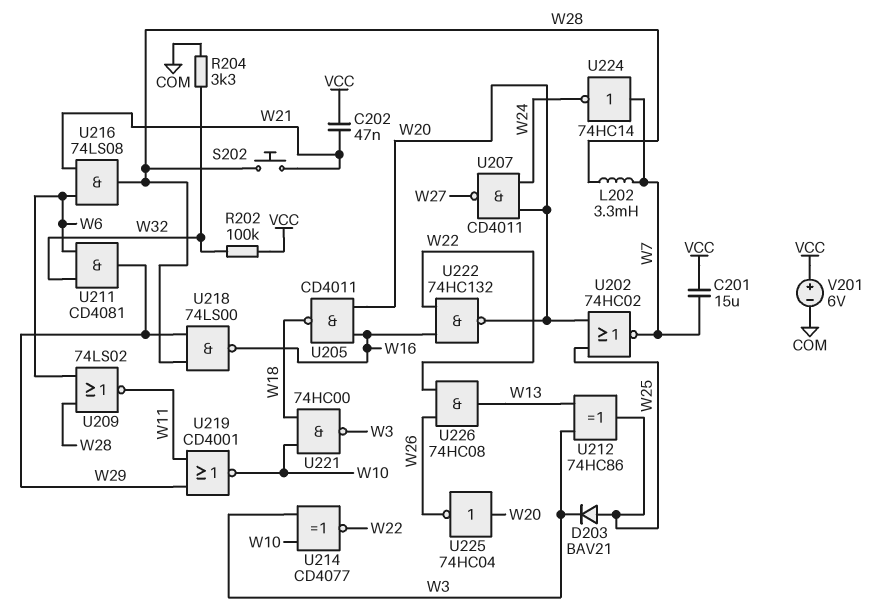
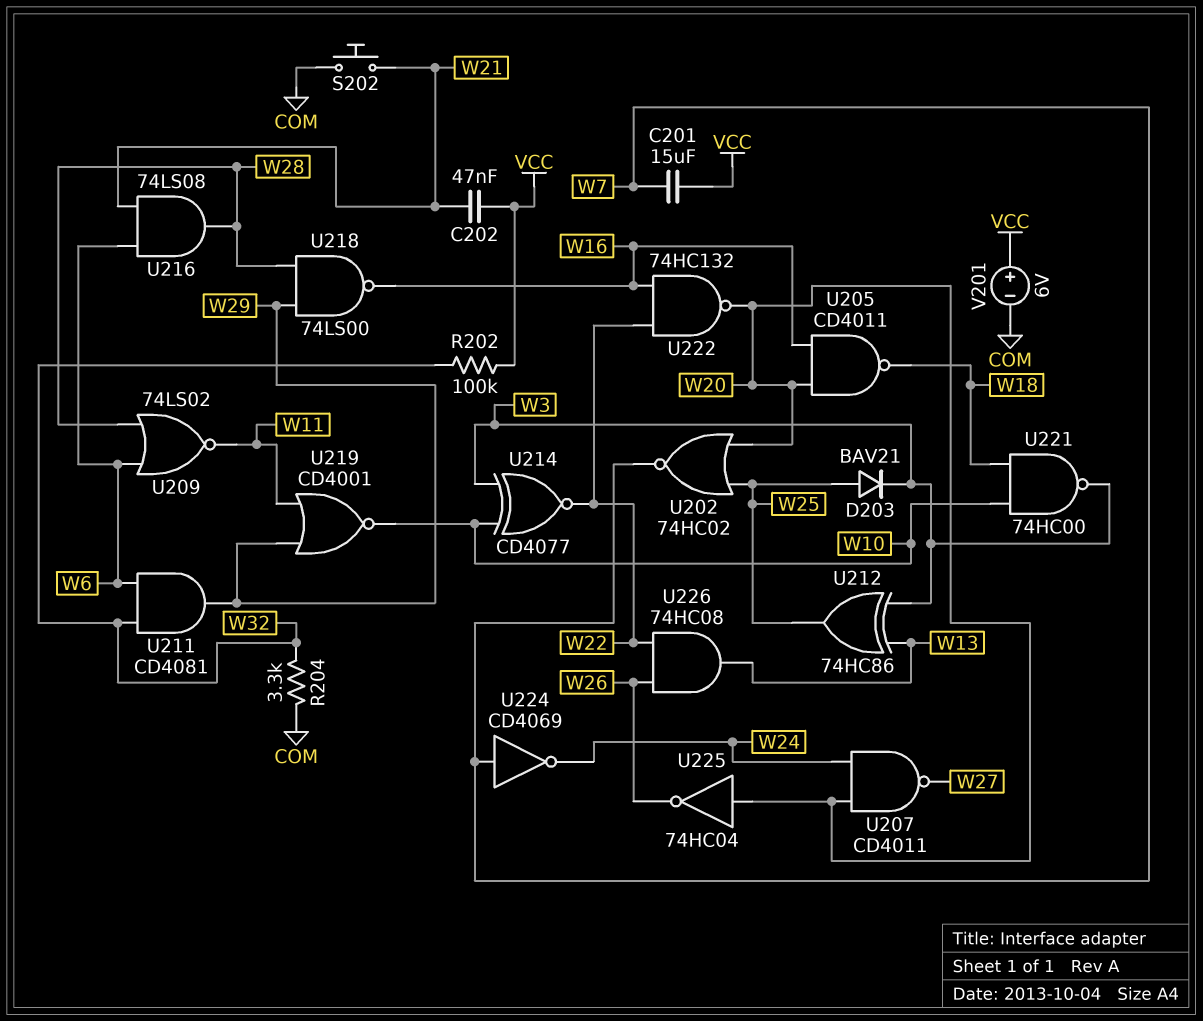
L202: 3.3mH (W7, W28) -> none
S202: button (W21, W28) -> button (COM, W21)
U224: NOT 74HC14 (in W7, out W24) -> NOT CD4069 (in W7, out W24)

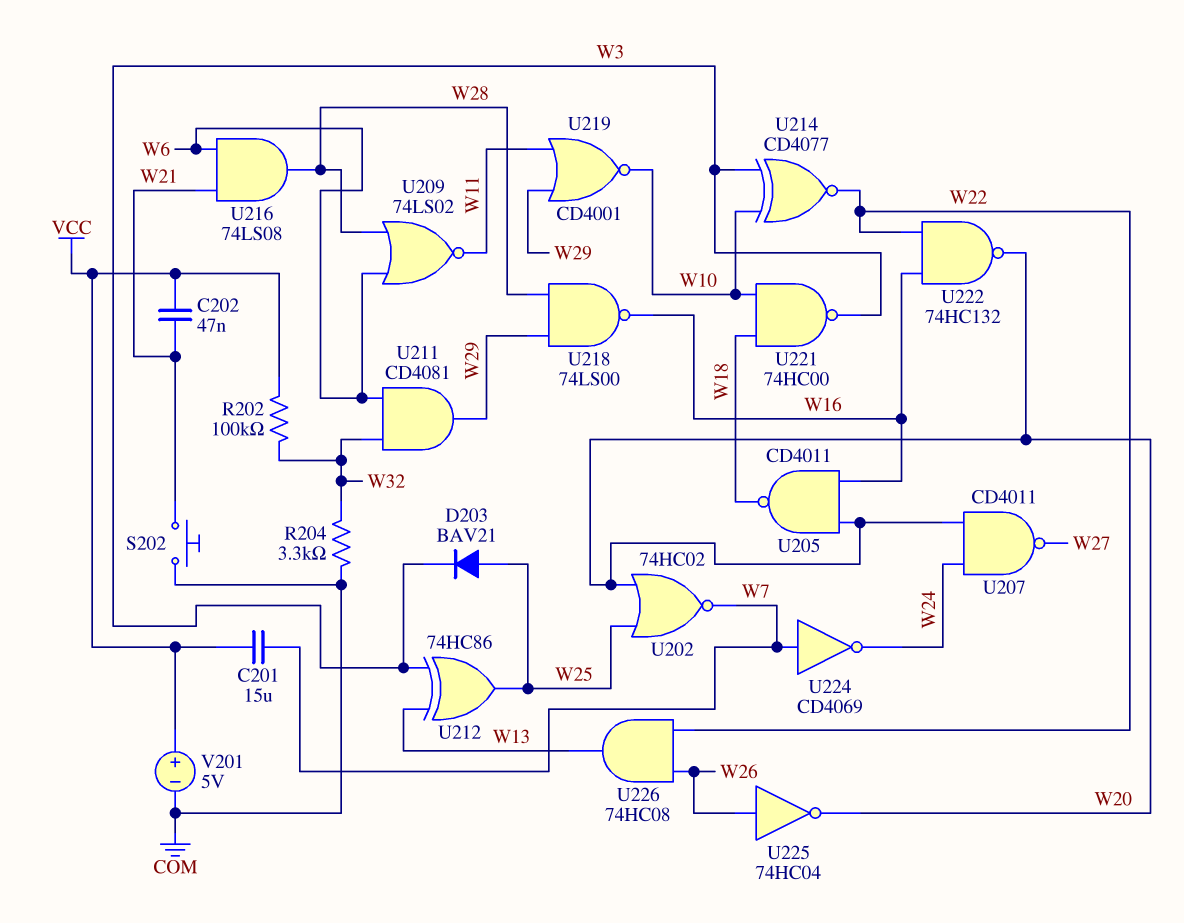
U225: NOT 74HC04 (in W20, out W26) -> NOT 74HC04 (in W26, out W20)
V201: 6V (plus VCC, minus COM) -> 5V (plus VCC, minus COM)

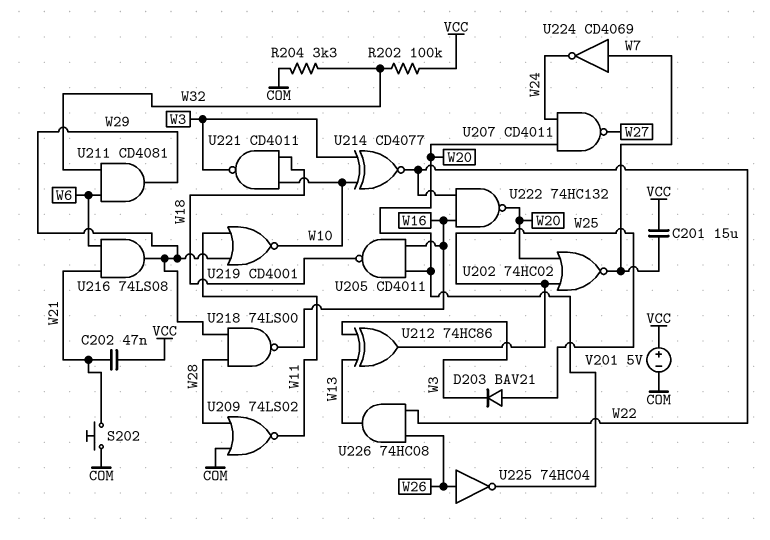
U209: NOR 74LS02 (in W6, in W28, out W11) -> NOR 74LS02 (in COM, in W28, out W11)
U216: AND 74LS08 (in W6, in W21, out W28) -> AND 74LS08 (in W6, in W21, out W29)
U221: NAND 74HC00 (in W10, in W18, out W3) -> NAND CD4011 (in W10, in W18, out W3)

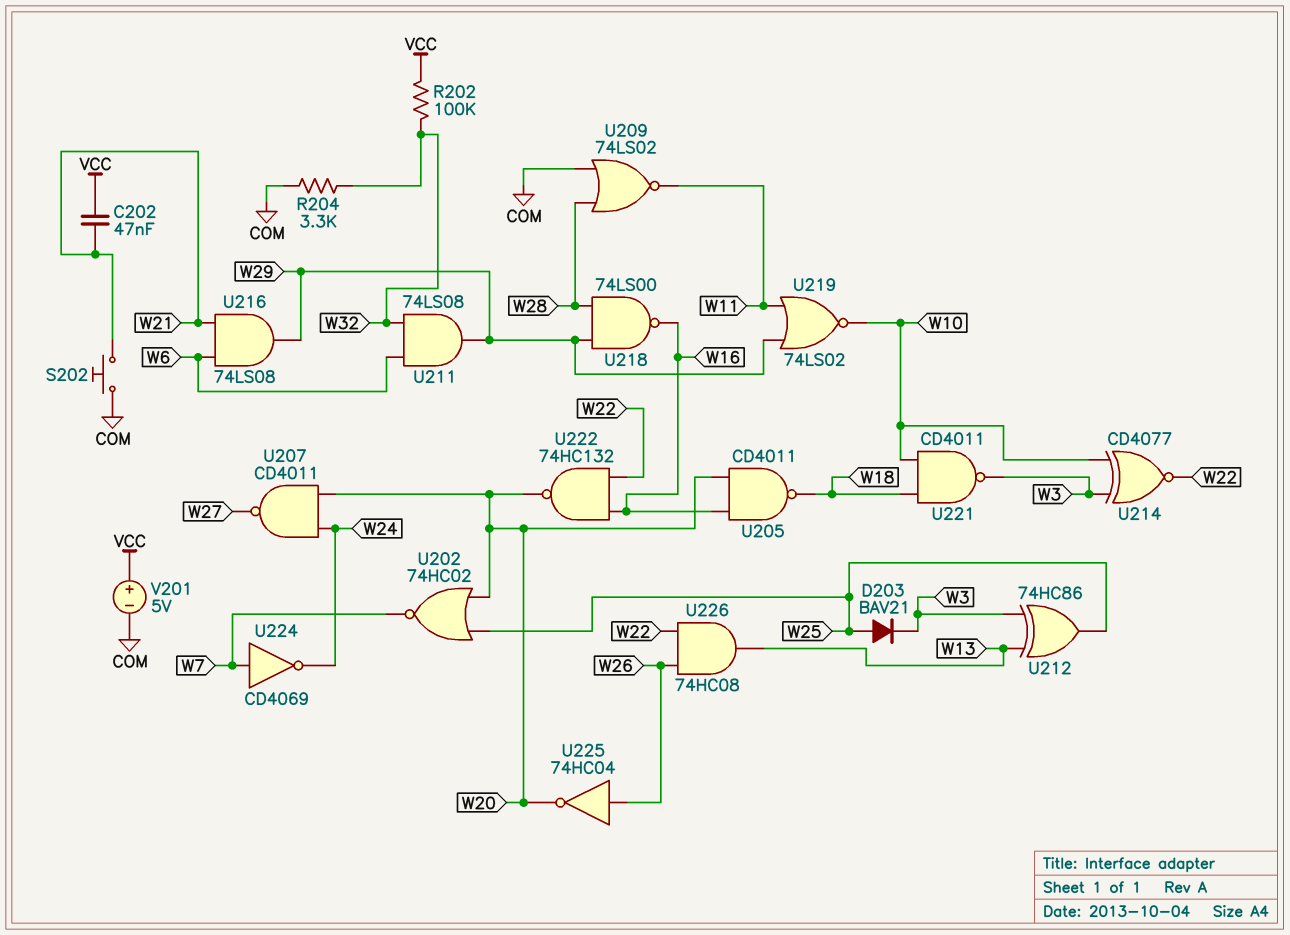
C201: 15uF (VCC, W7) -> none
U211: AND CD4081 (in W6, in W32, out W29) -> AND 74LS08 (in W6, in W32, out W29)
U219: NOR CD4001 (in W11, in W29, out W10) -> NOR 74LS02 (in W11, in W29, out W10)

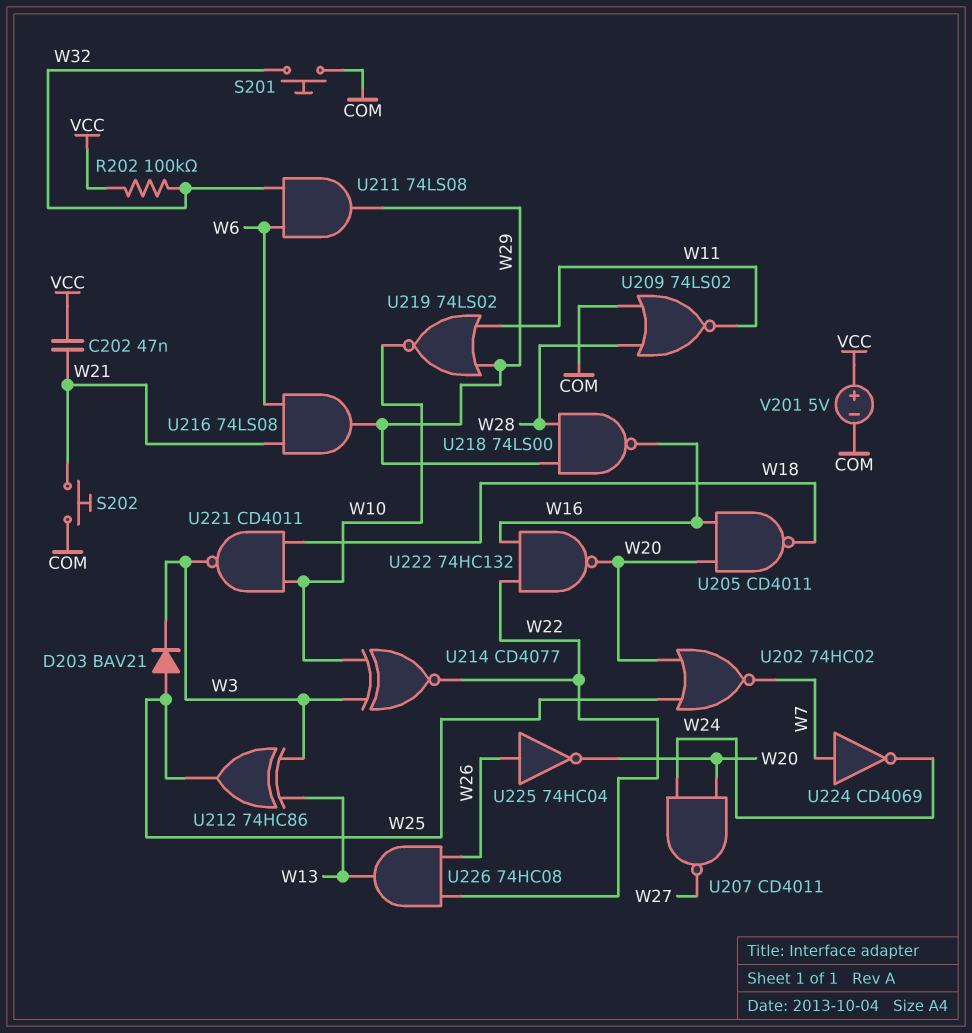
R204: 3.3k (COM, W32) -> none
S201: none -> button (COM, W32)

